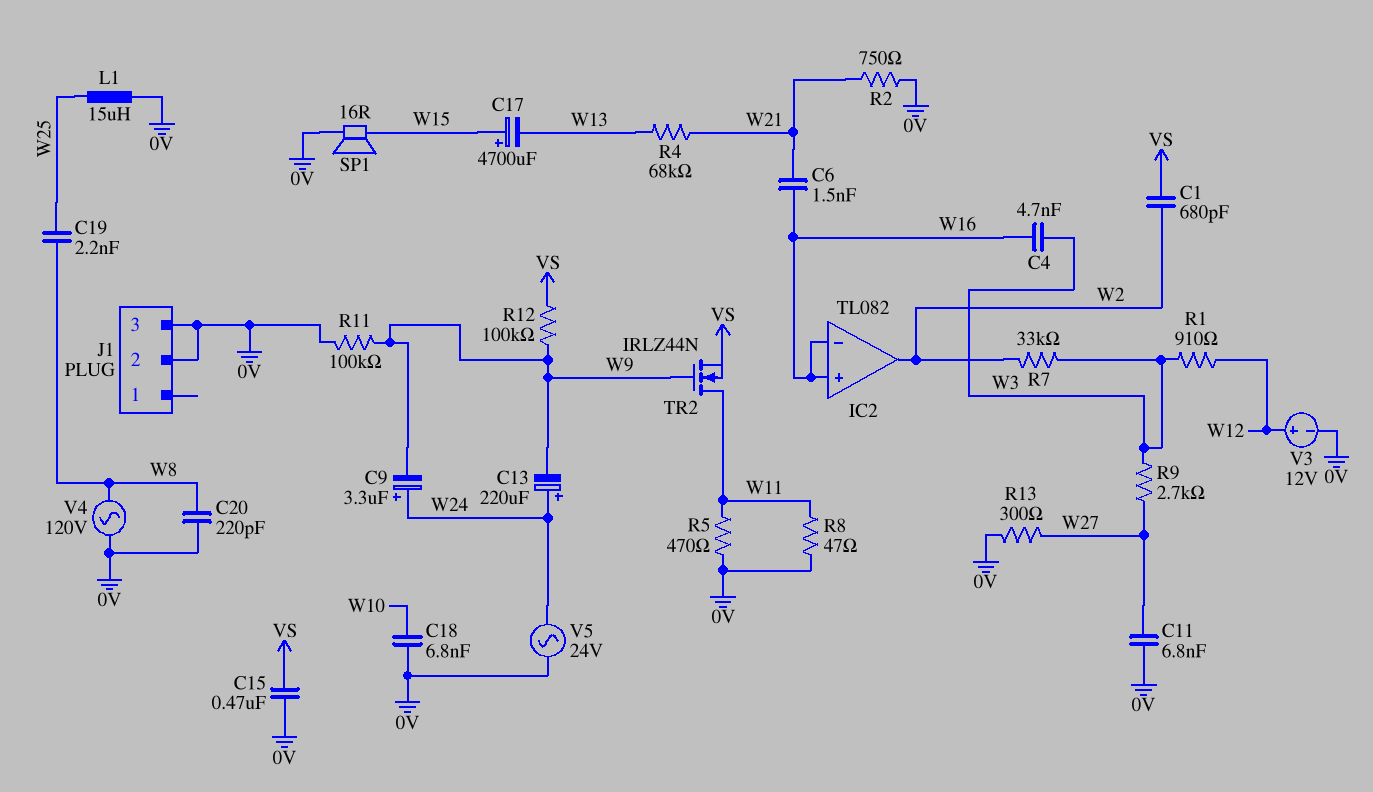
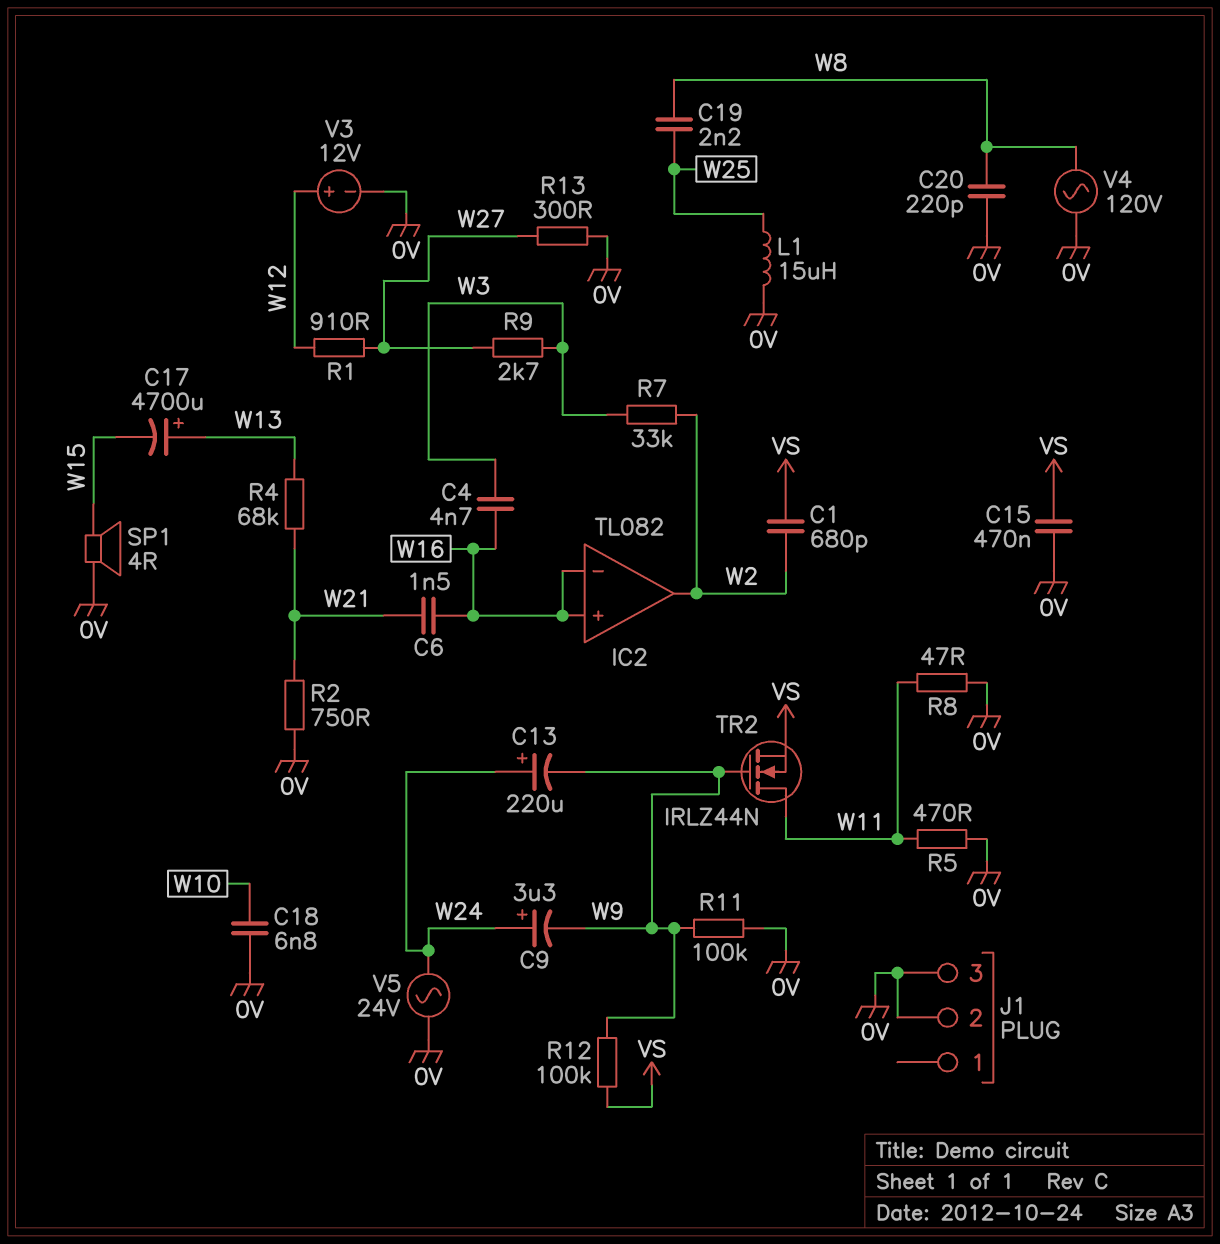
C11: 6.8nF (0V, W27) -> none
C17: 4700uF (plus W15, minus W13) -> 4700uF (plus W13, minus W15)
R1: 910 (W3, W12) -> 910 (W12, W27)
SP1: speaker 16R (0V, W15) -> speaker 4R (0V, W15)

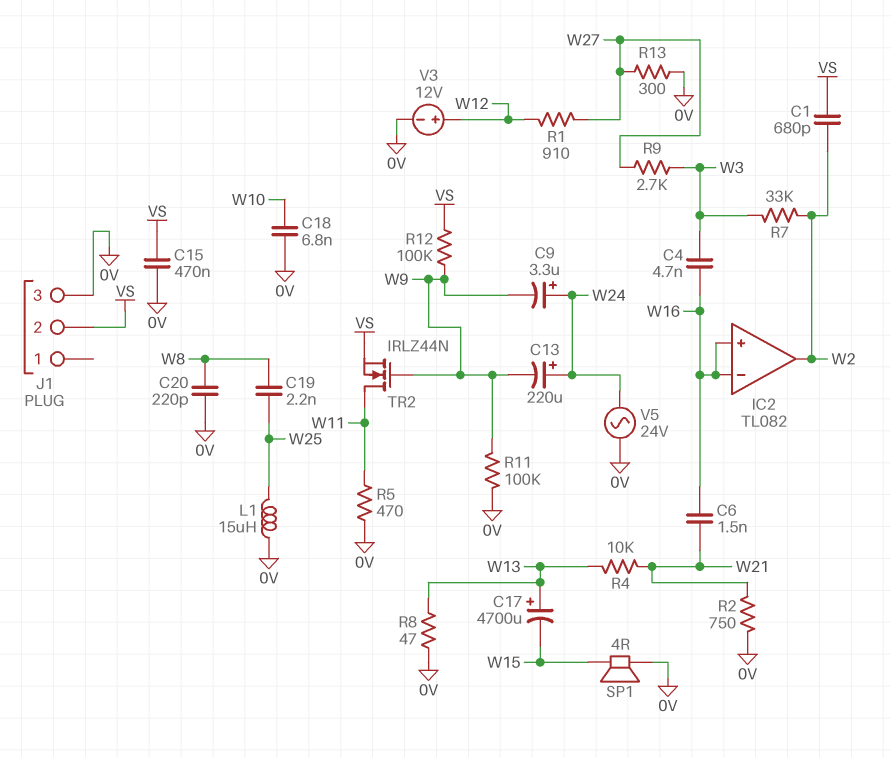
J1 pin 2: 0V -> VS
R4: 68k (W13, W21) -> 10k (W13, W21)
R8: 47 (0V, W11) -> 47 (0V, W13)
V4: AC 120V (0V, W8) -> none

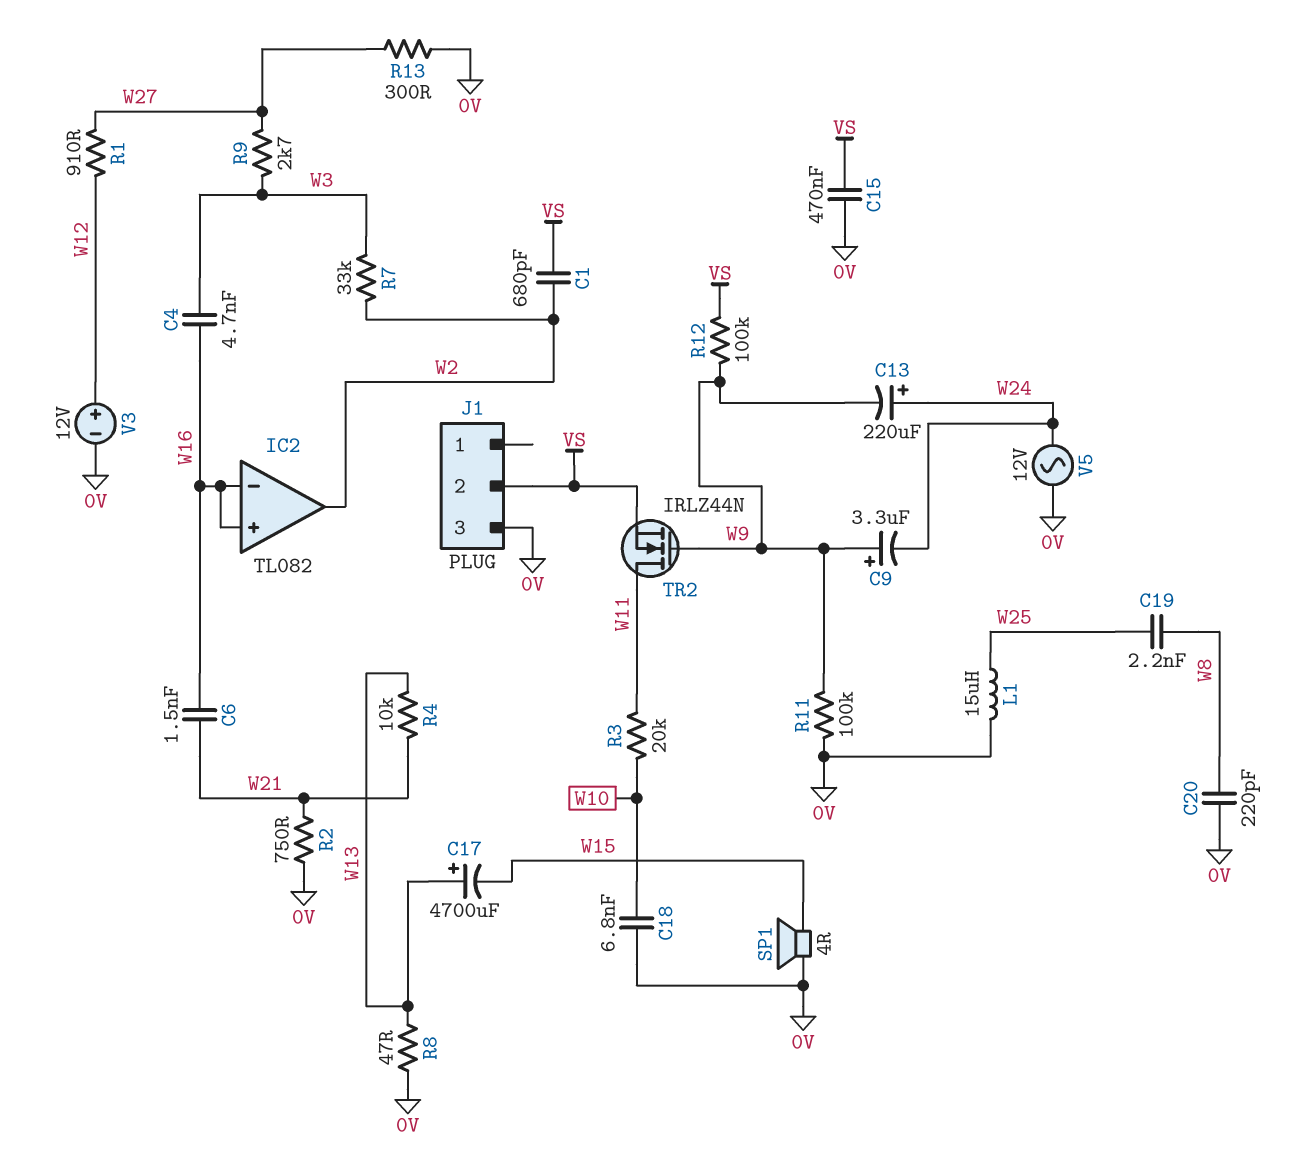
C9: 3.3uF (plus W24, minus W9) -> 3.3uF (plus W9, minus W24)
R3: none -> 20k (W10, W11)
R5: 470 (0V, W11) -> none
V5: AC 24V (0V, W24) -> AC 12V (0V, W24)

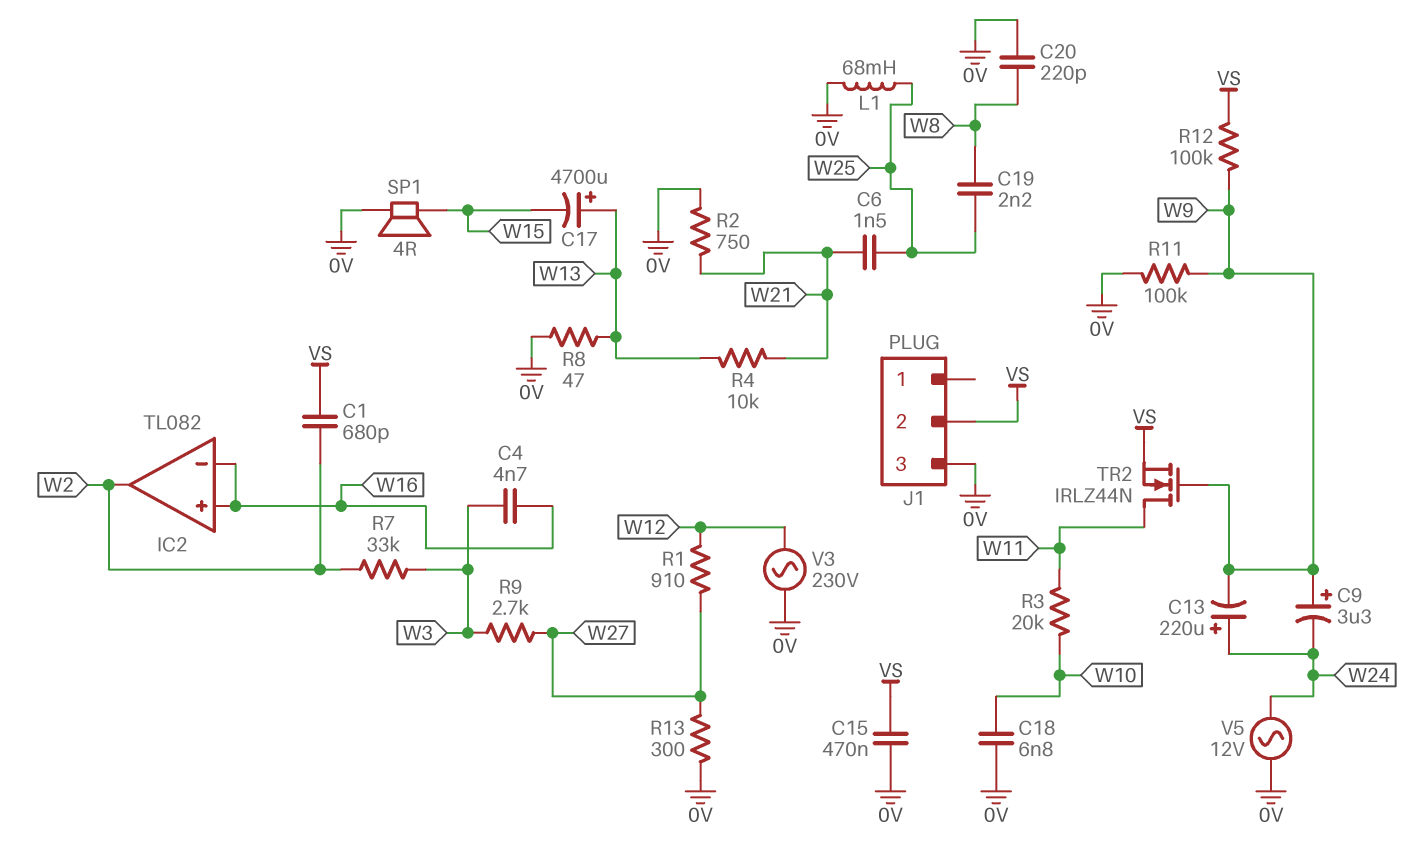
C6: 1.5nF (W16, W21) -> 1.5nF (W21, W25)
L1: 15uH (0V, W25) -> 68mH (0V, W25)
V3: 12V (plus W12, minus 0V) -> AC 230V (0V, W12)

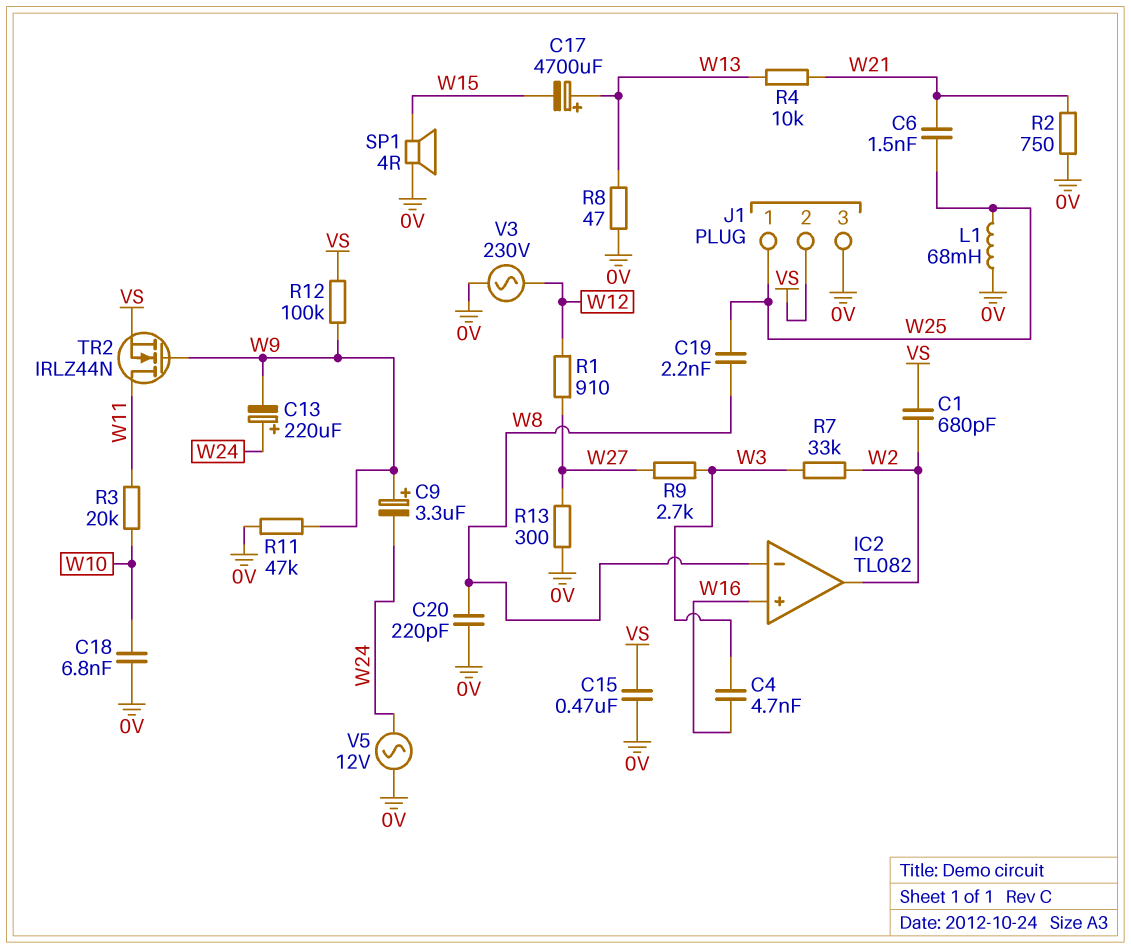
IC2 pin in-: W16 -> W8
J1 pin 1: none -> W25
R11: 100k (0V, W9) -> 47k (0V, W9)

